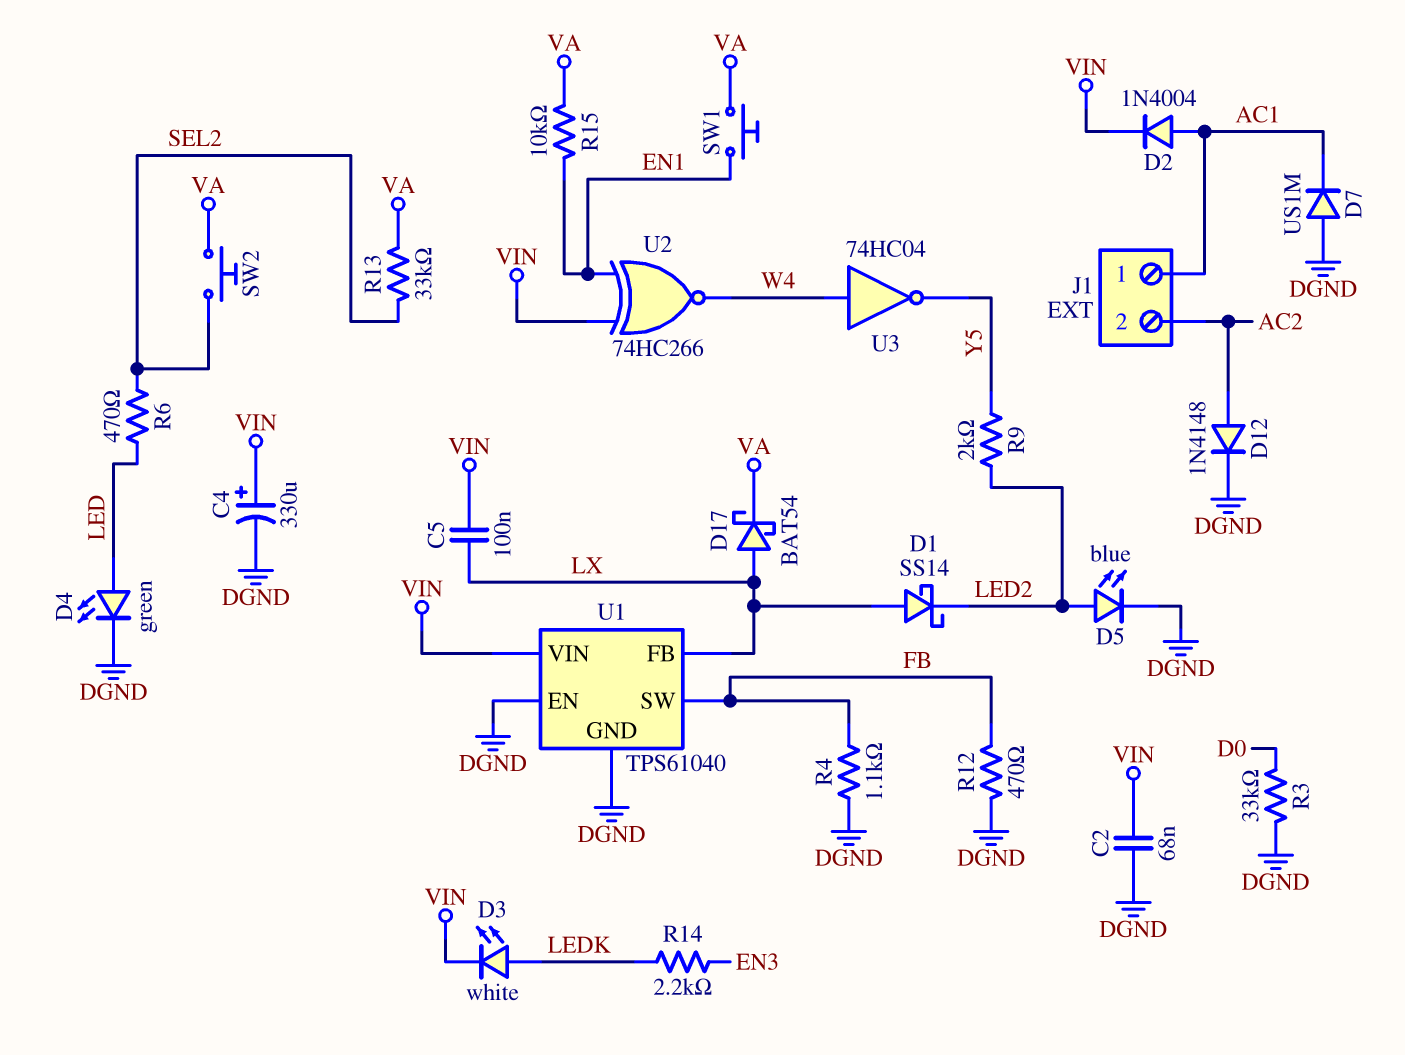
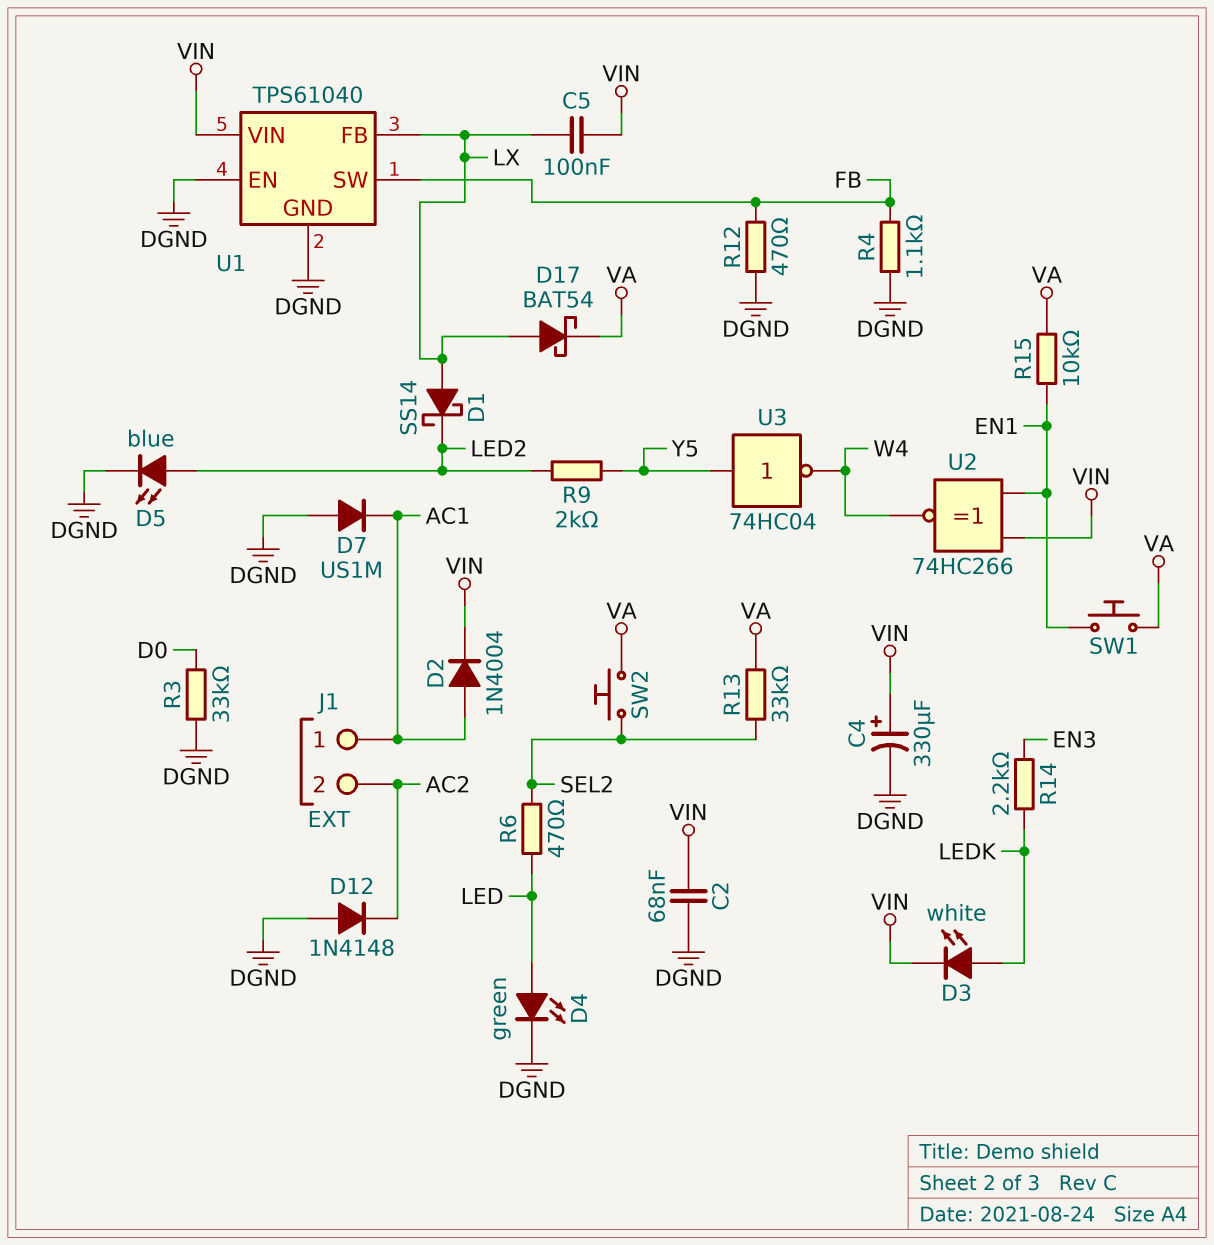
D12: diode 1N4148 (A AC2, K DGND) -> diode 1N4148 (A DGND, K AC2)
U3: NOT 74HC04 (in W4, out Y5) -> NOT 74HC04 (in Y5, out W4)

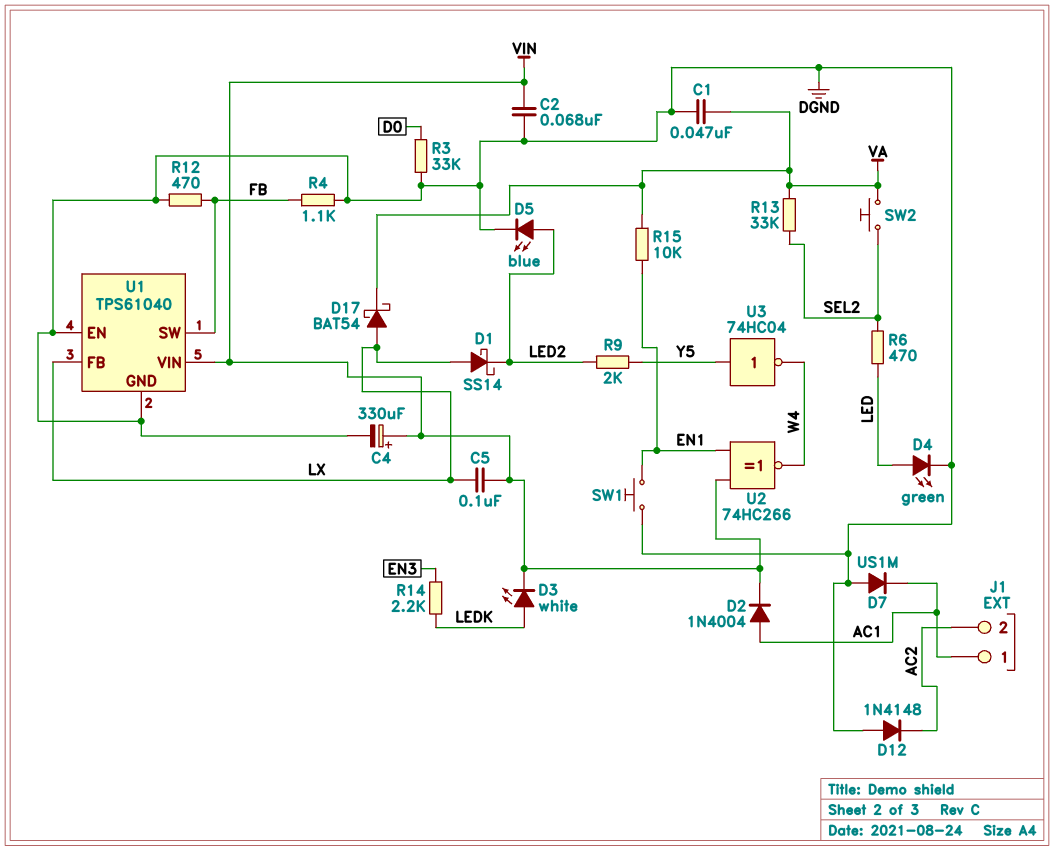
C1: none -> 47nF (DGND, VA)
SW1: button (EN1, VA) -> button (DGND, EN1)

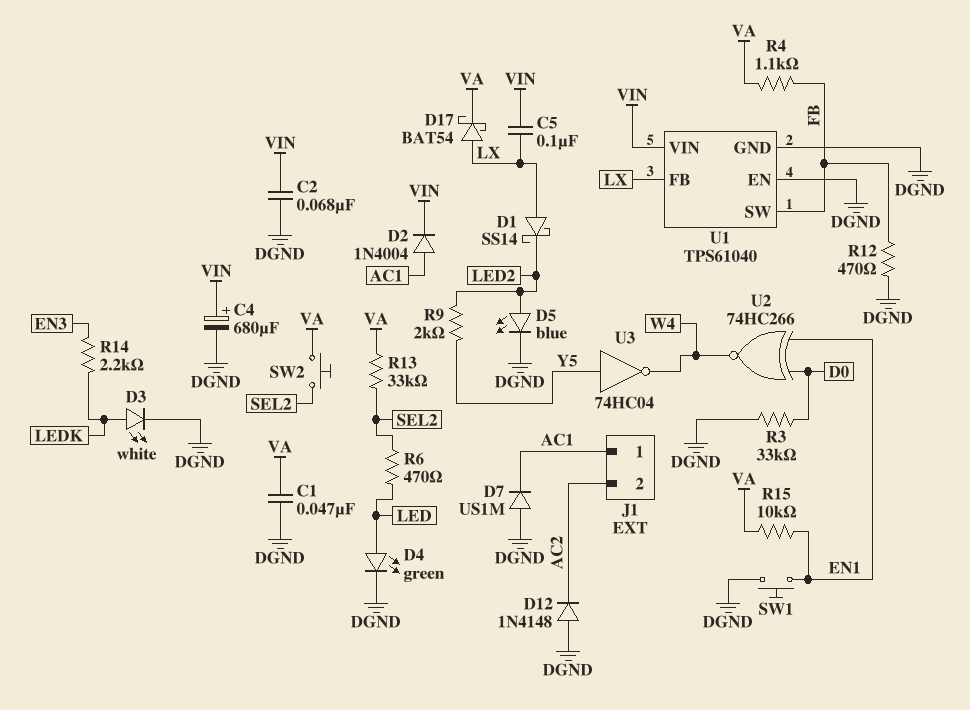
C4: 330uF (plus VIN, minus DGND) -> 680uF (plus VIN, minus DGND)
D3: LED white (A LEDK, K VIN) -> LED white (A LEDK, K DGND)
R4: 1.1k (DGND, FB) -> 1.1k (FB, VA)
U2: XNOR 74HC266 (in EN1, in VIN, out W4) -> XNOR 74HC266 (in D0, in EN1, out W4)

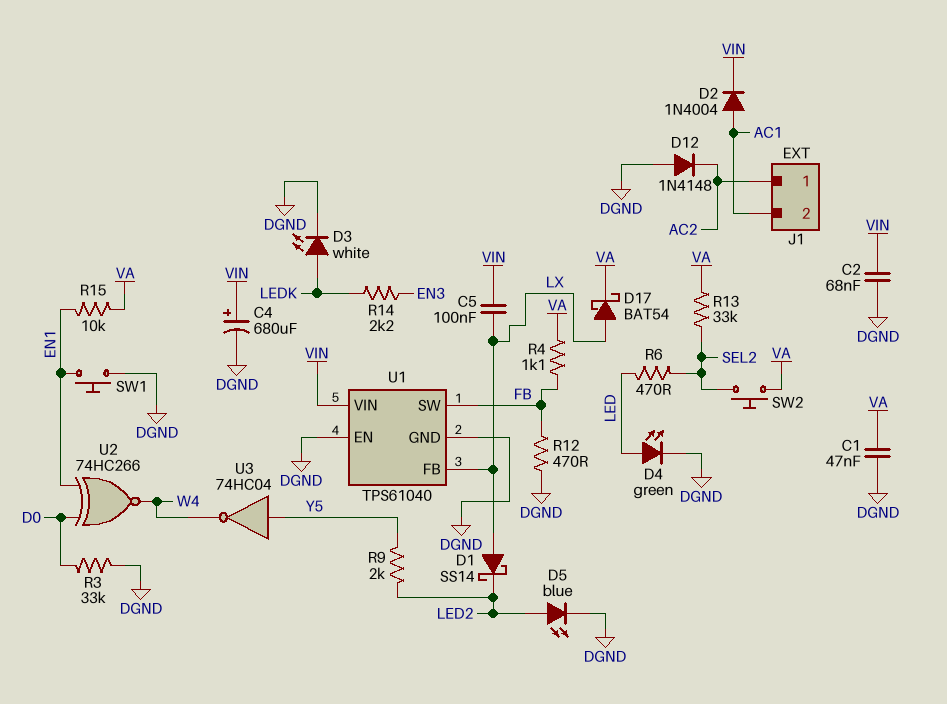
D7: diode US1M (A DGND, K AC1) -> none
J1 pin 1: AC1 -> AC2
J1 pin 2: AC2 -> AC1

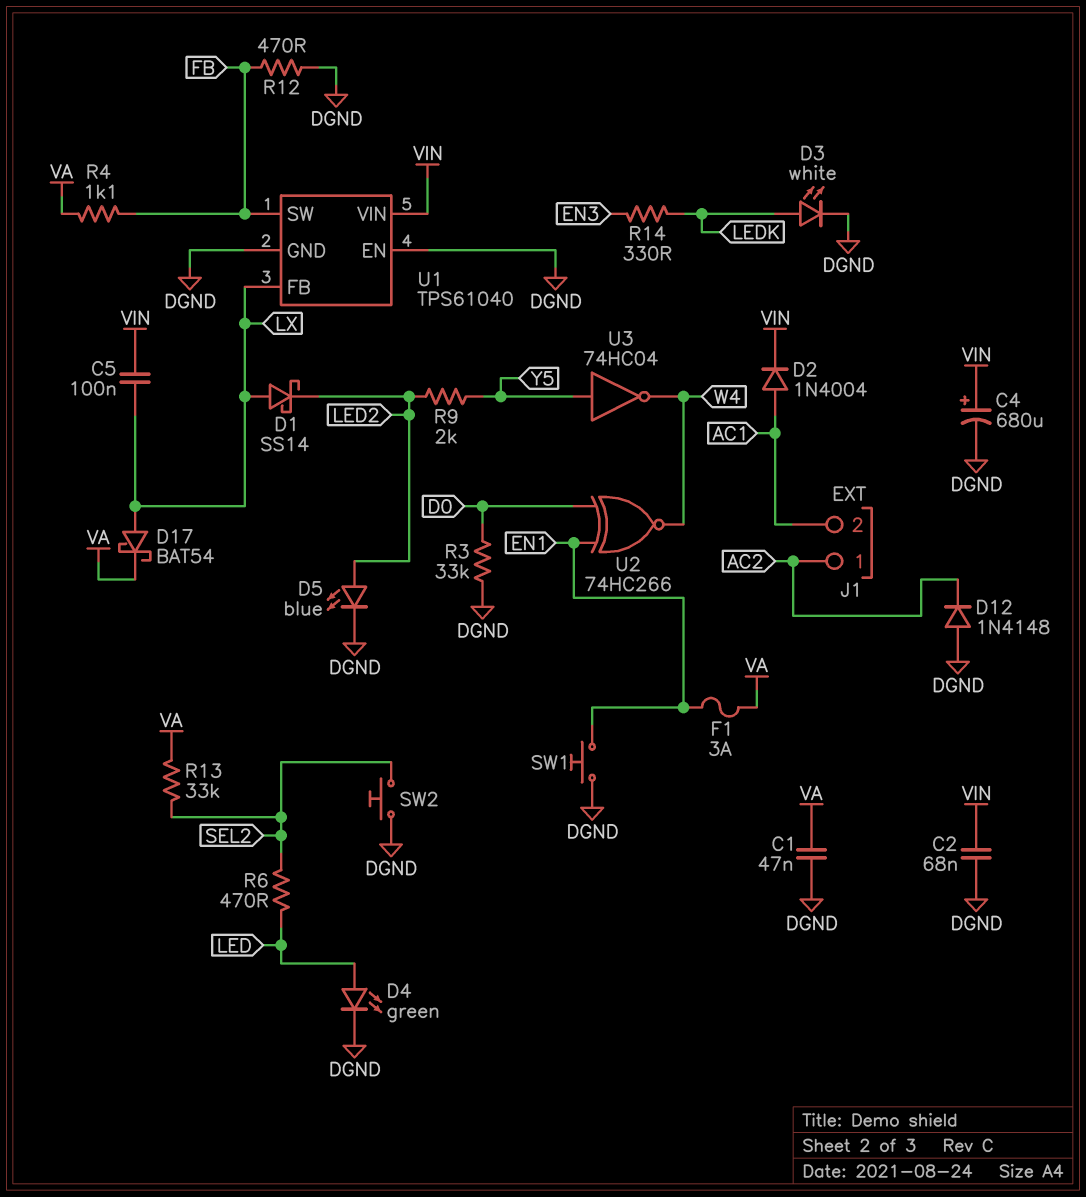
F1: none -> 3A (EN1, VA)
R14: 2.2k (EN3, LEDK) -> 330 (EN3, LEDK)
R15: 10k (EN1, VA) -> none
SW2: button (SEL2, VA) -> button (DGND, SEL2)

